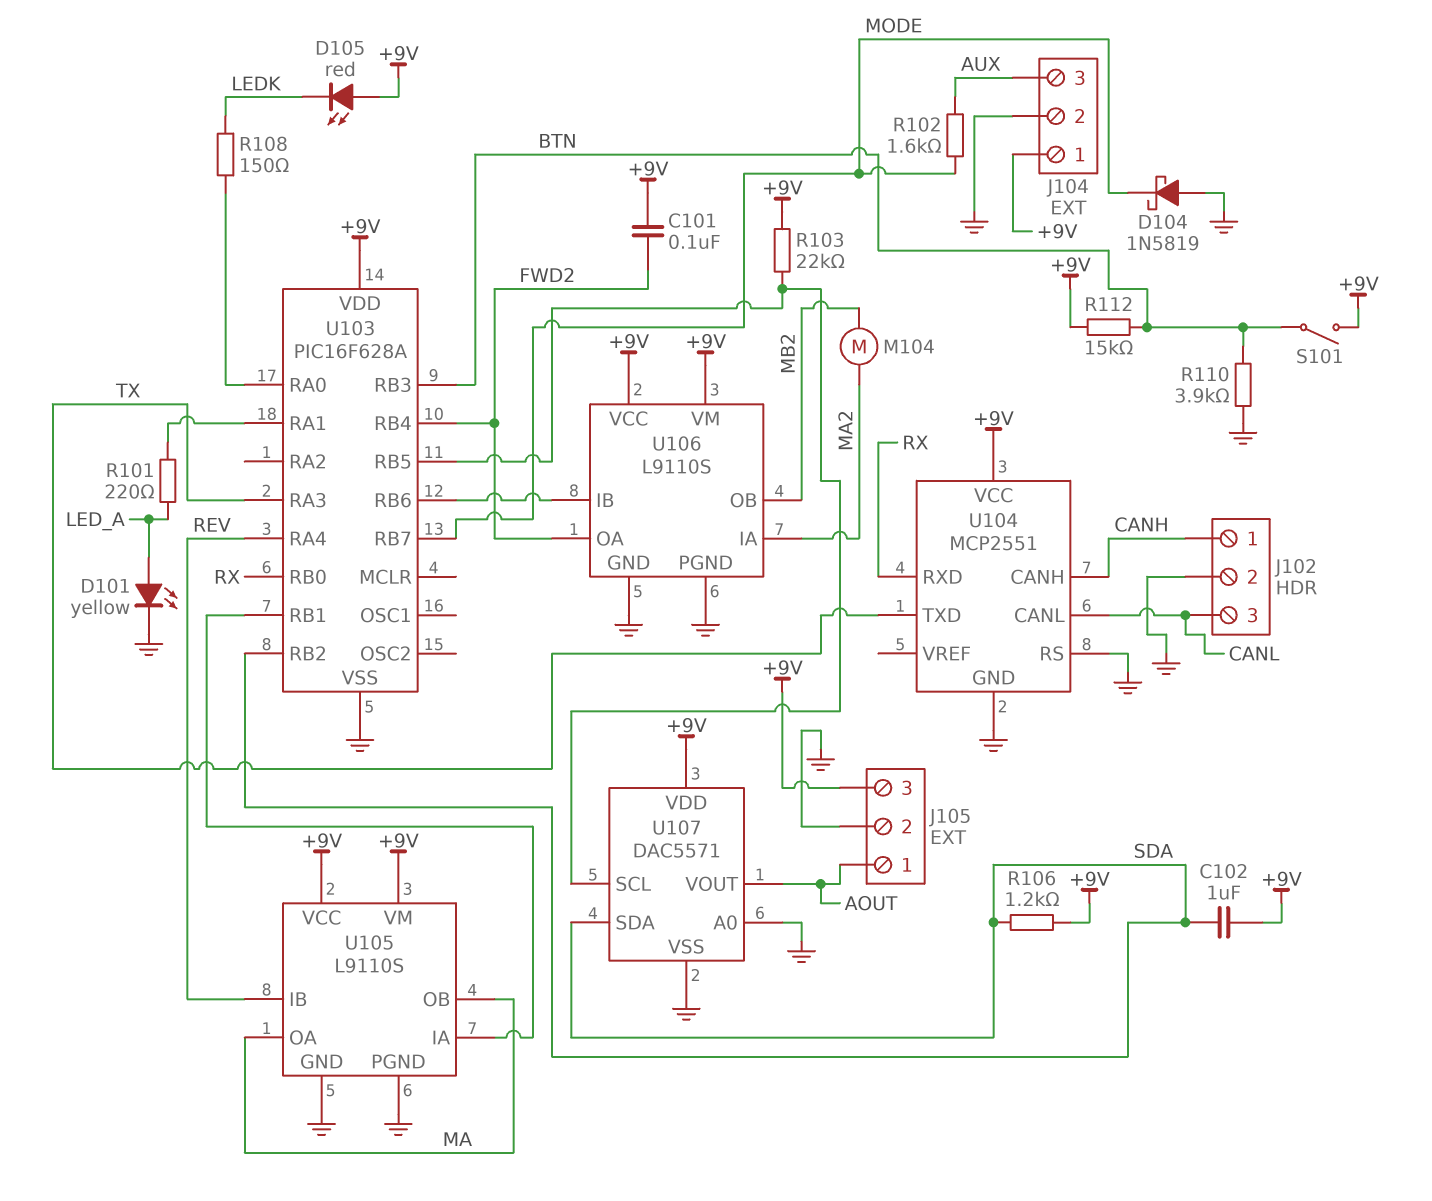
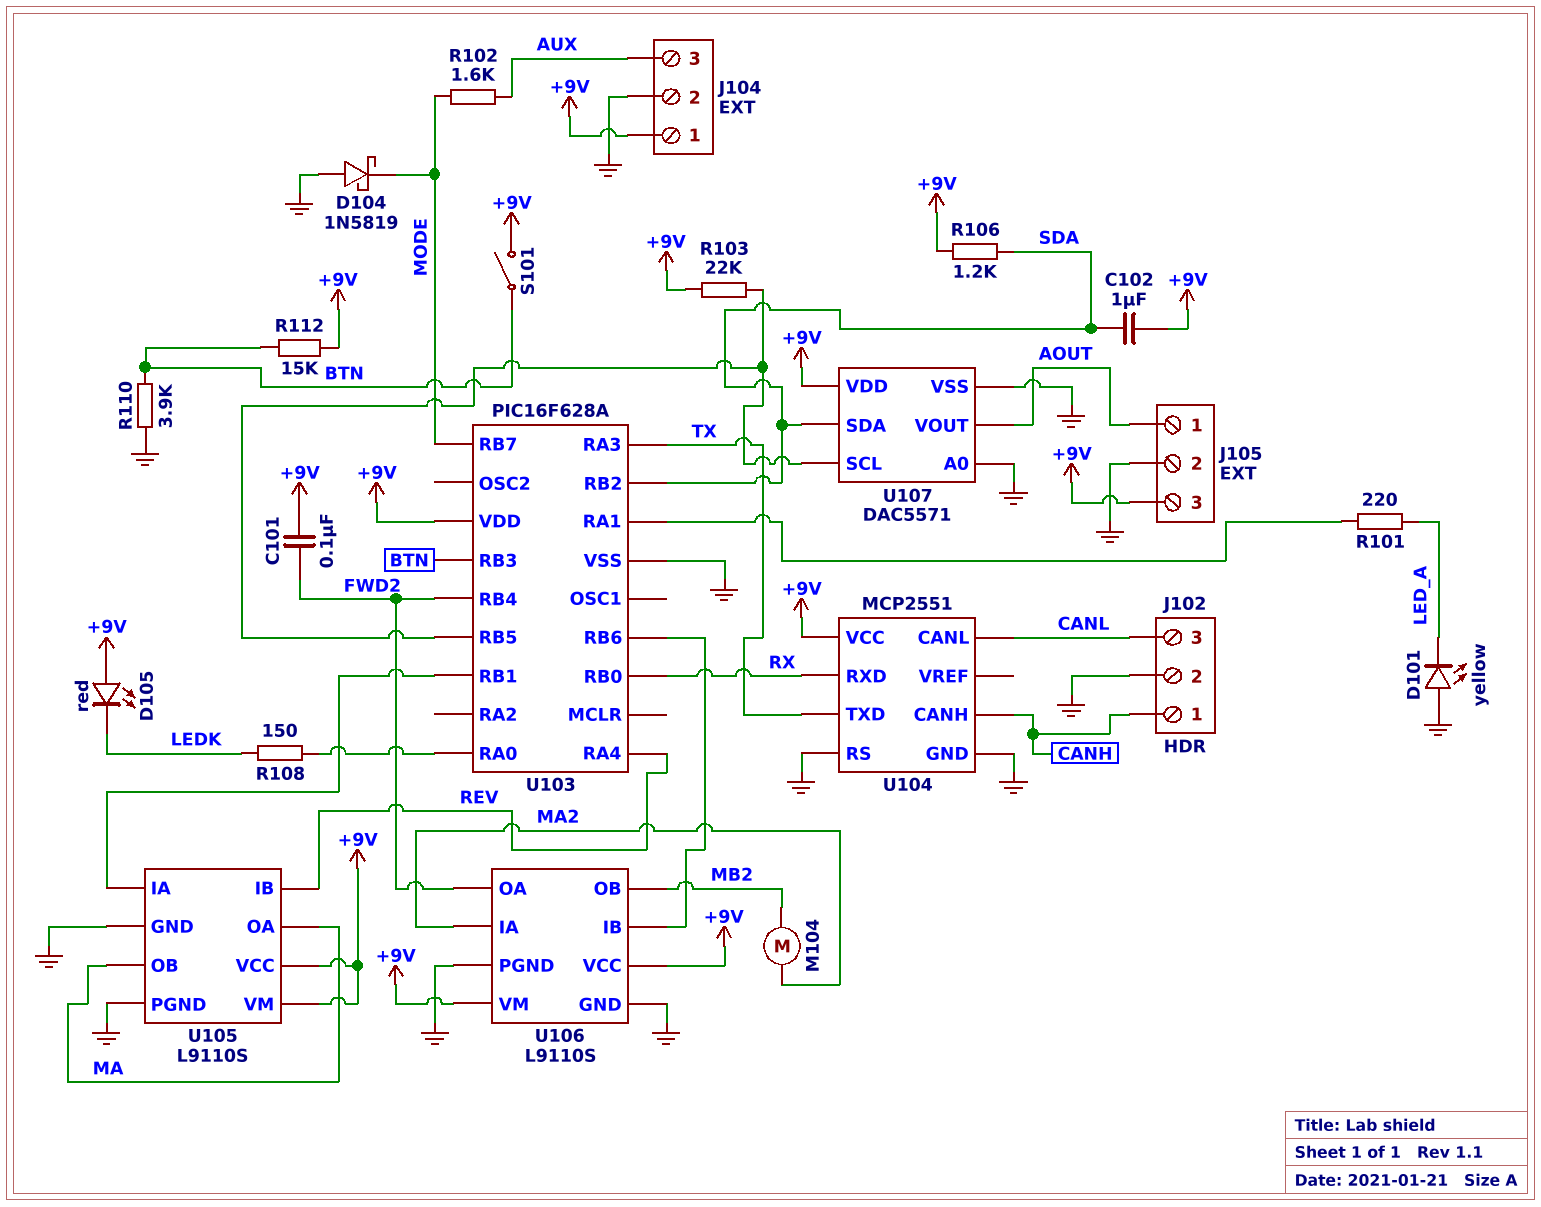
D101: LED yellow (A LED_A, K GND) -> LED yellow (A GND, K LED_A)

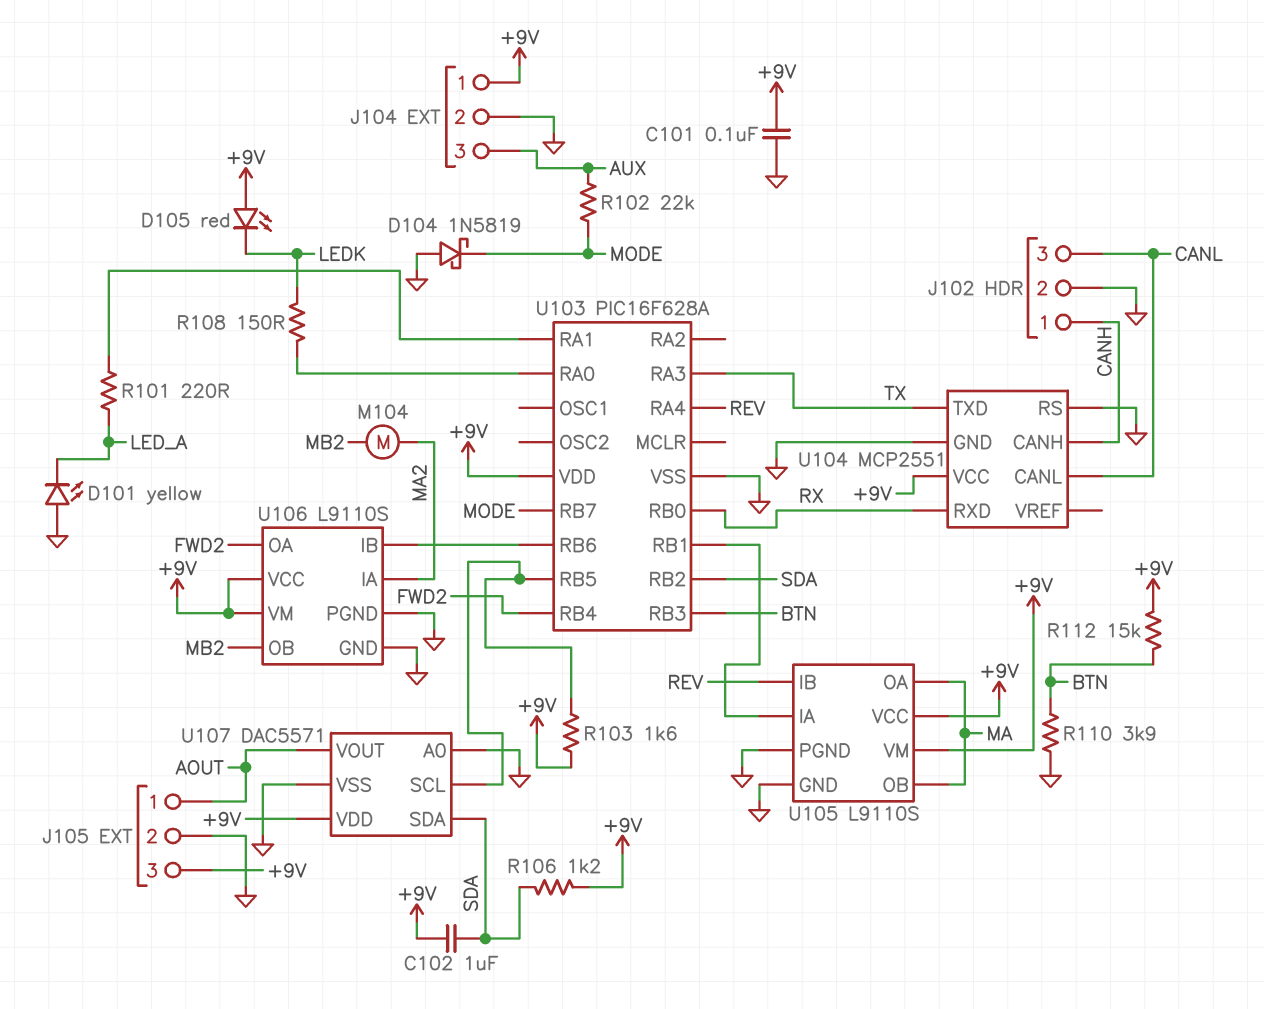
C101: 100nF (+9V, FWD2) -> 100nF (+9V, GND)
R102: 1.6k (AUX, MODE) -> 22k (AUX, MODE)
R103: 22k (+9V, U103/RB5) -> 1.6k (+9V, U103/RB5)
S101: switch (+9V, BTN) -> none

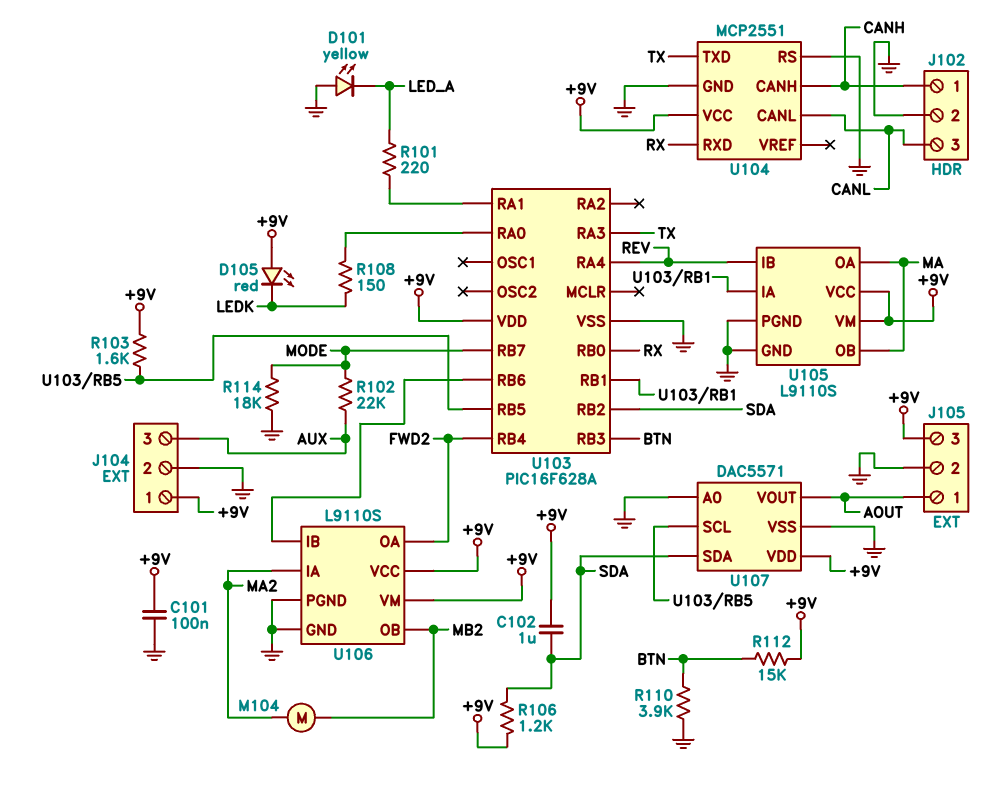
D104: schottky 1N5819 (A GND, K MODE) -> none
R114: none -> 18k (GND, MODE)

